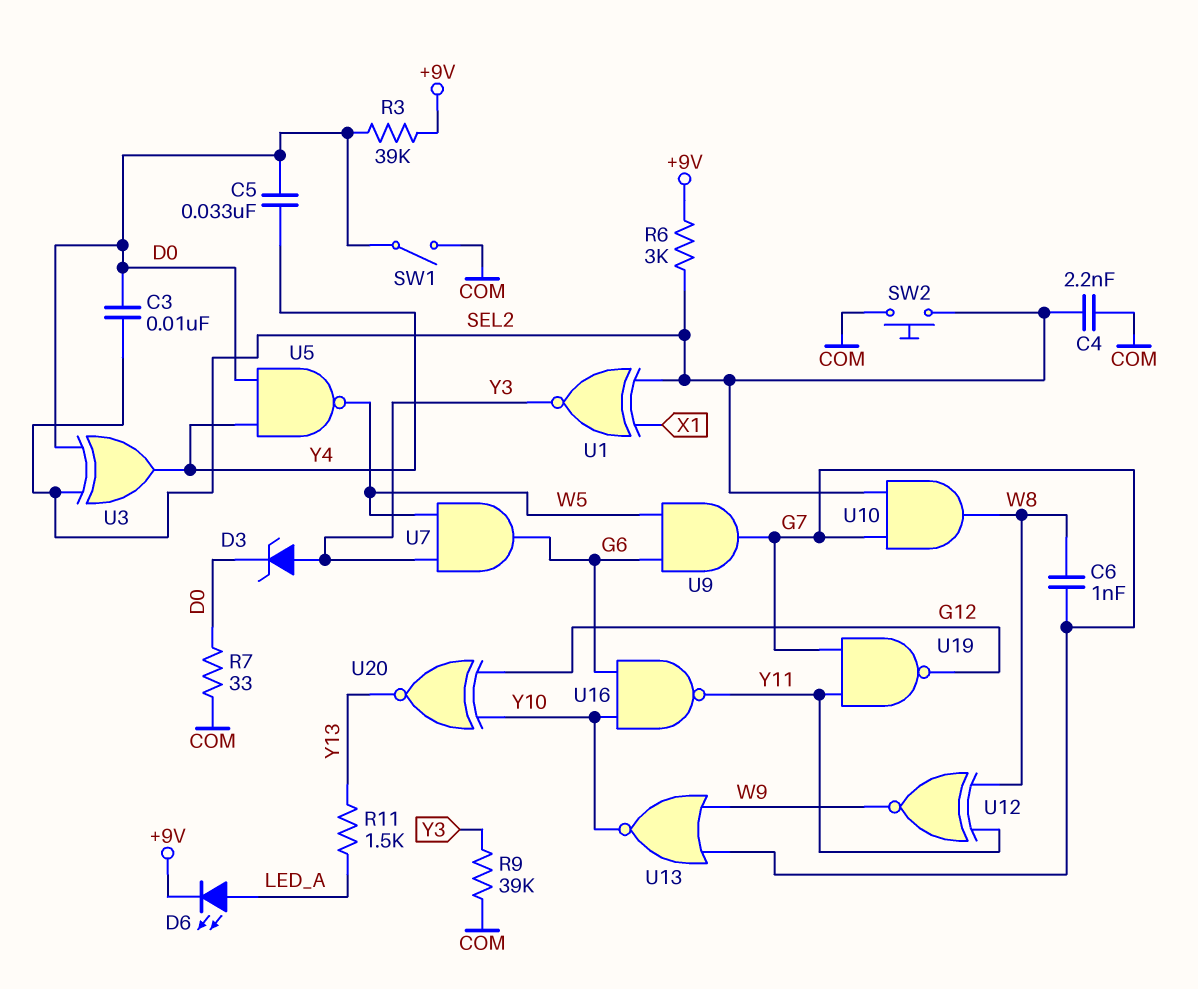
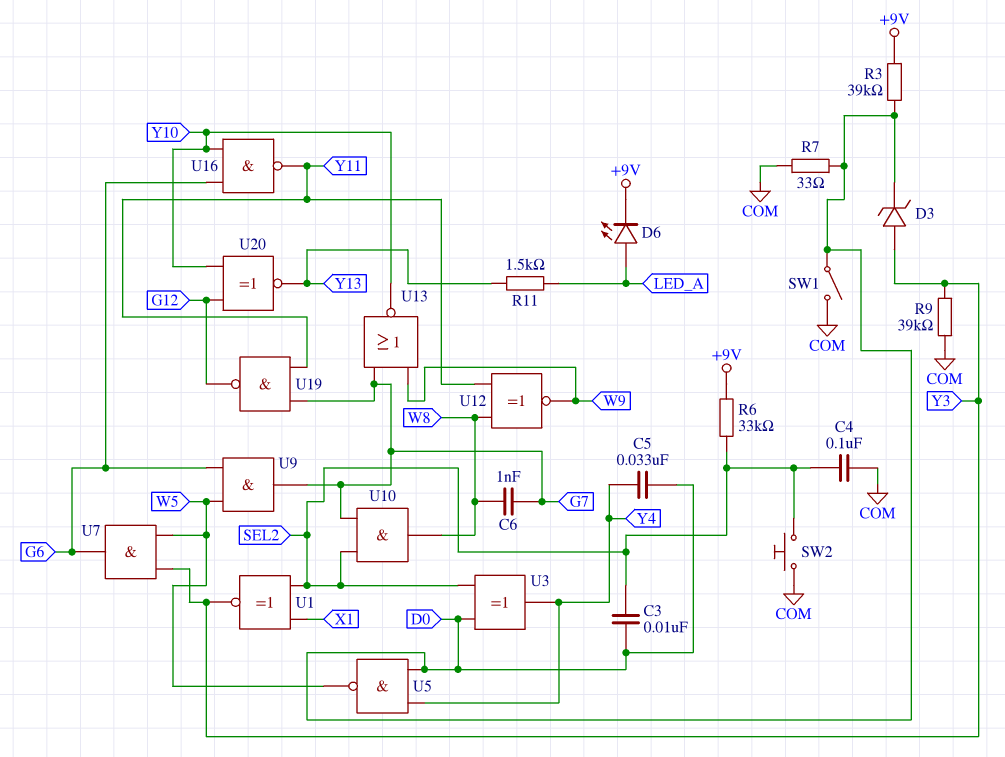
C4: 2.2nF (COM, SEL2) -> 100nF (COM, SEL2)
R6: 3k (+9V, SEL2) -> 33k (+9V, SEL2)

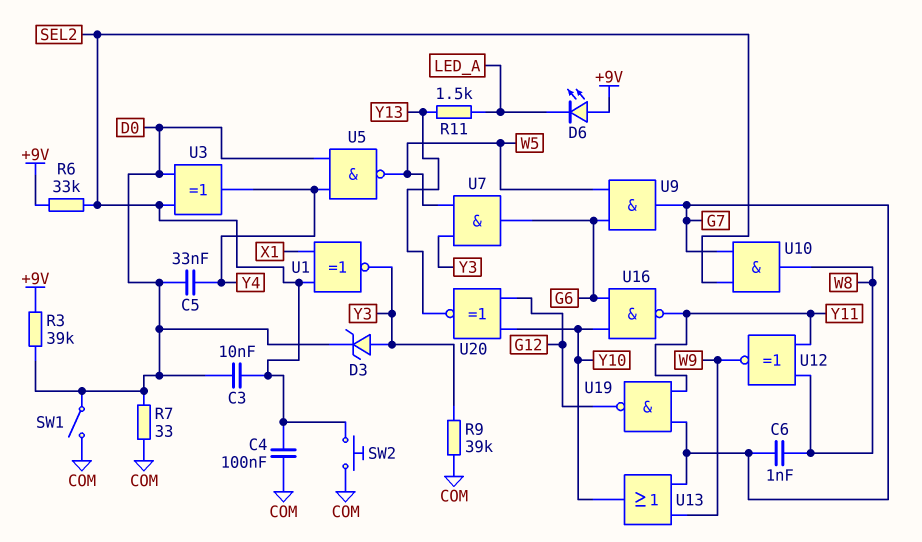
D6: LED (A LED_A, K +9V) -> LED (A +9V, K LED_A)
U13: NOR (in G7, in W9, out Y10) -> OR (in G7, in W9, out Y10)

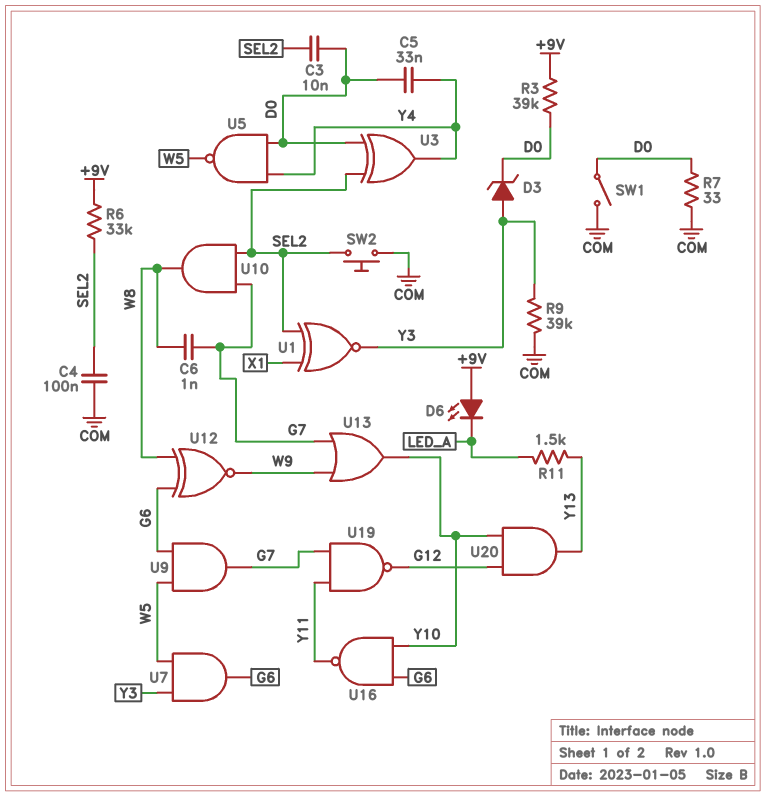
U12: XNOR (in W8, in Y11, out W9) -> XNOR (in G6, in W8, out W9)
U20: XNOR (in G12, in Y10, out Y13) -> AND (in G12, in Y10, out Y13)

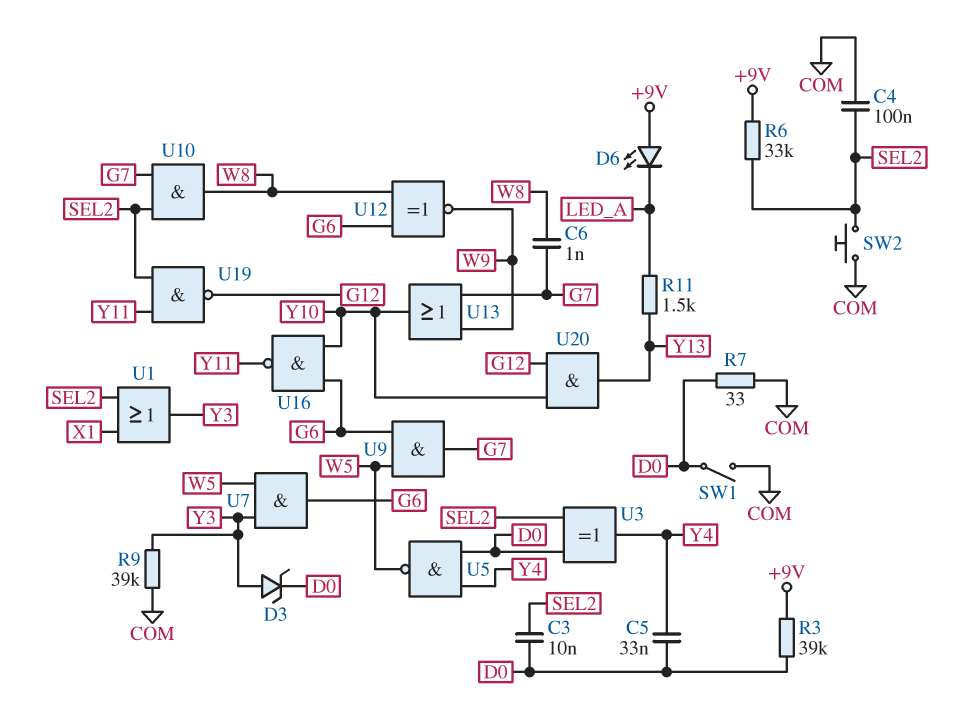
U1: XNOR (in SEL2, in X1, out Y3) -> OR (in SEL2, in X1, out Y3)
U19: NAND (in G7, in Y11, out G12) -> NAND (in SEL2, in Y11, out G12)

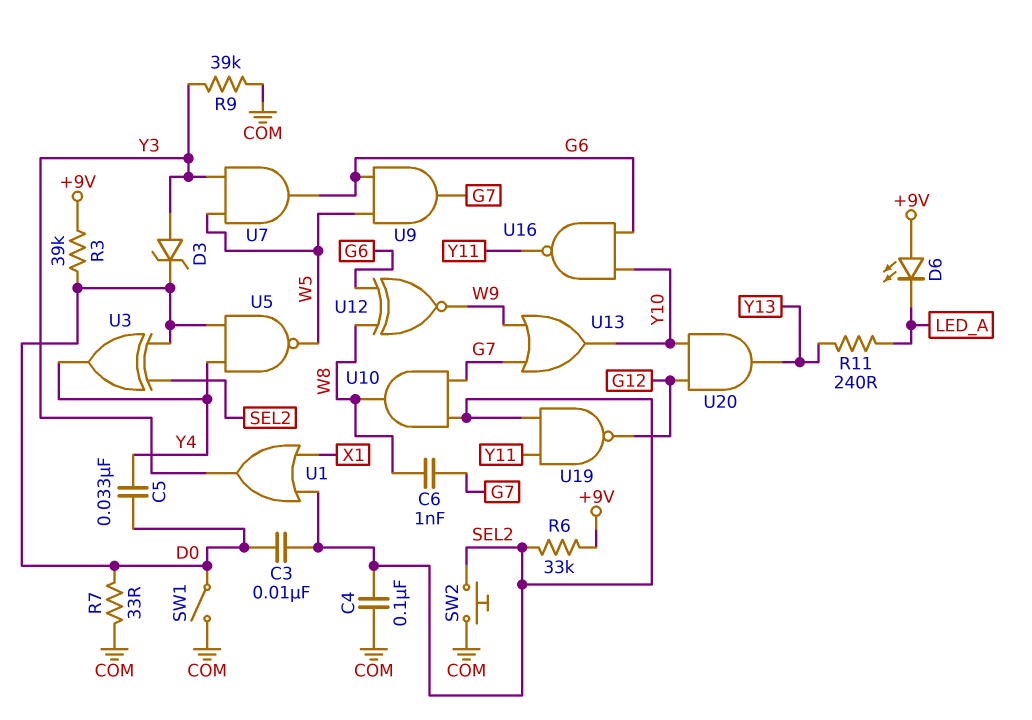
R11: 1.5k (LED_A, Y13) -> 240 (LED_A, Y13)

